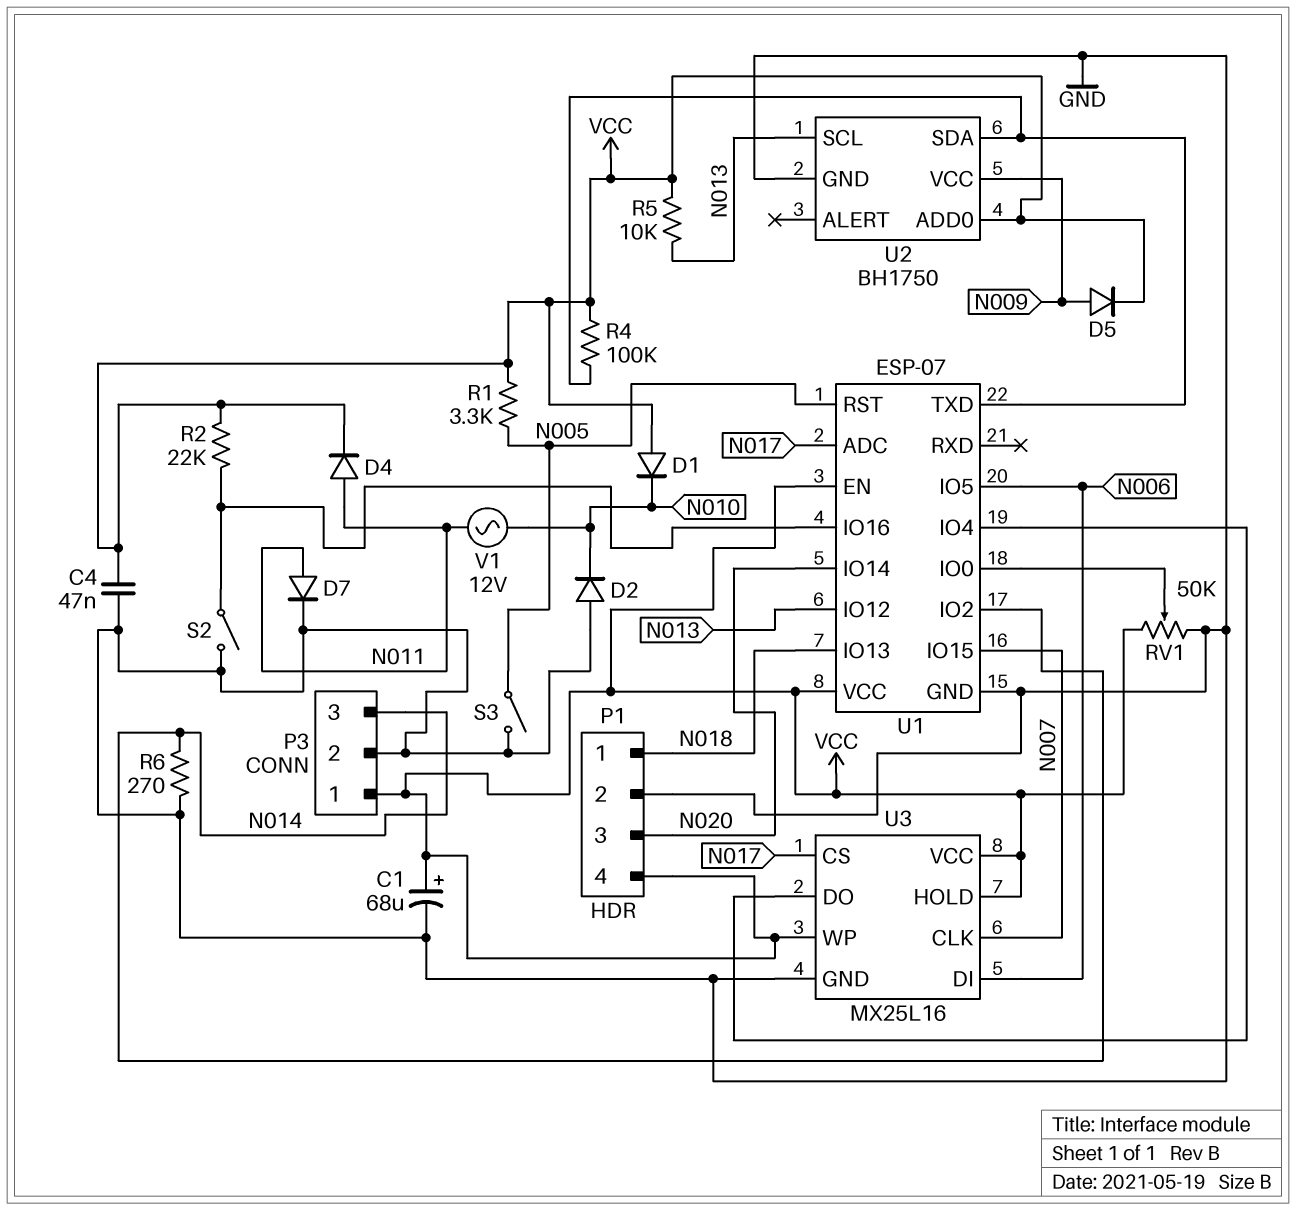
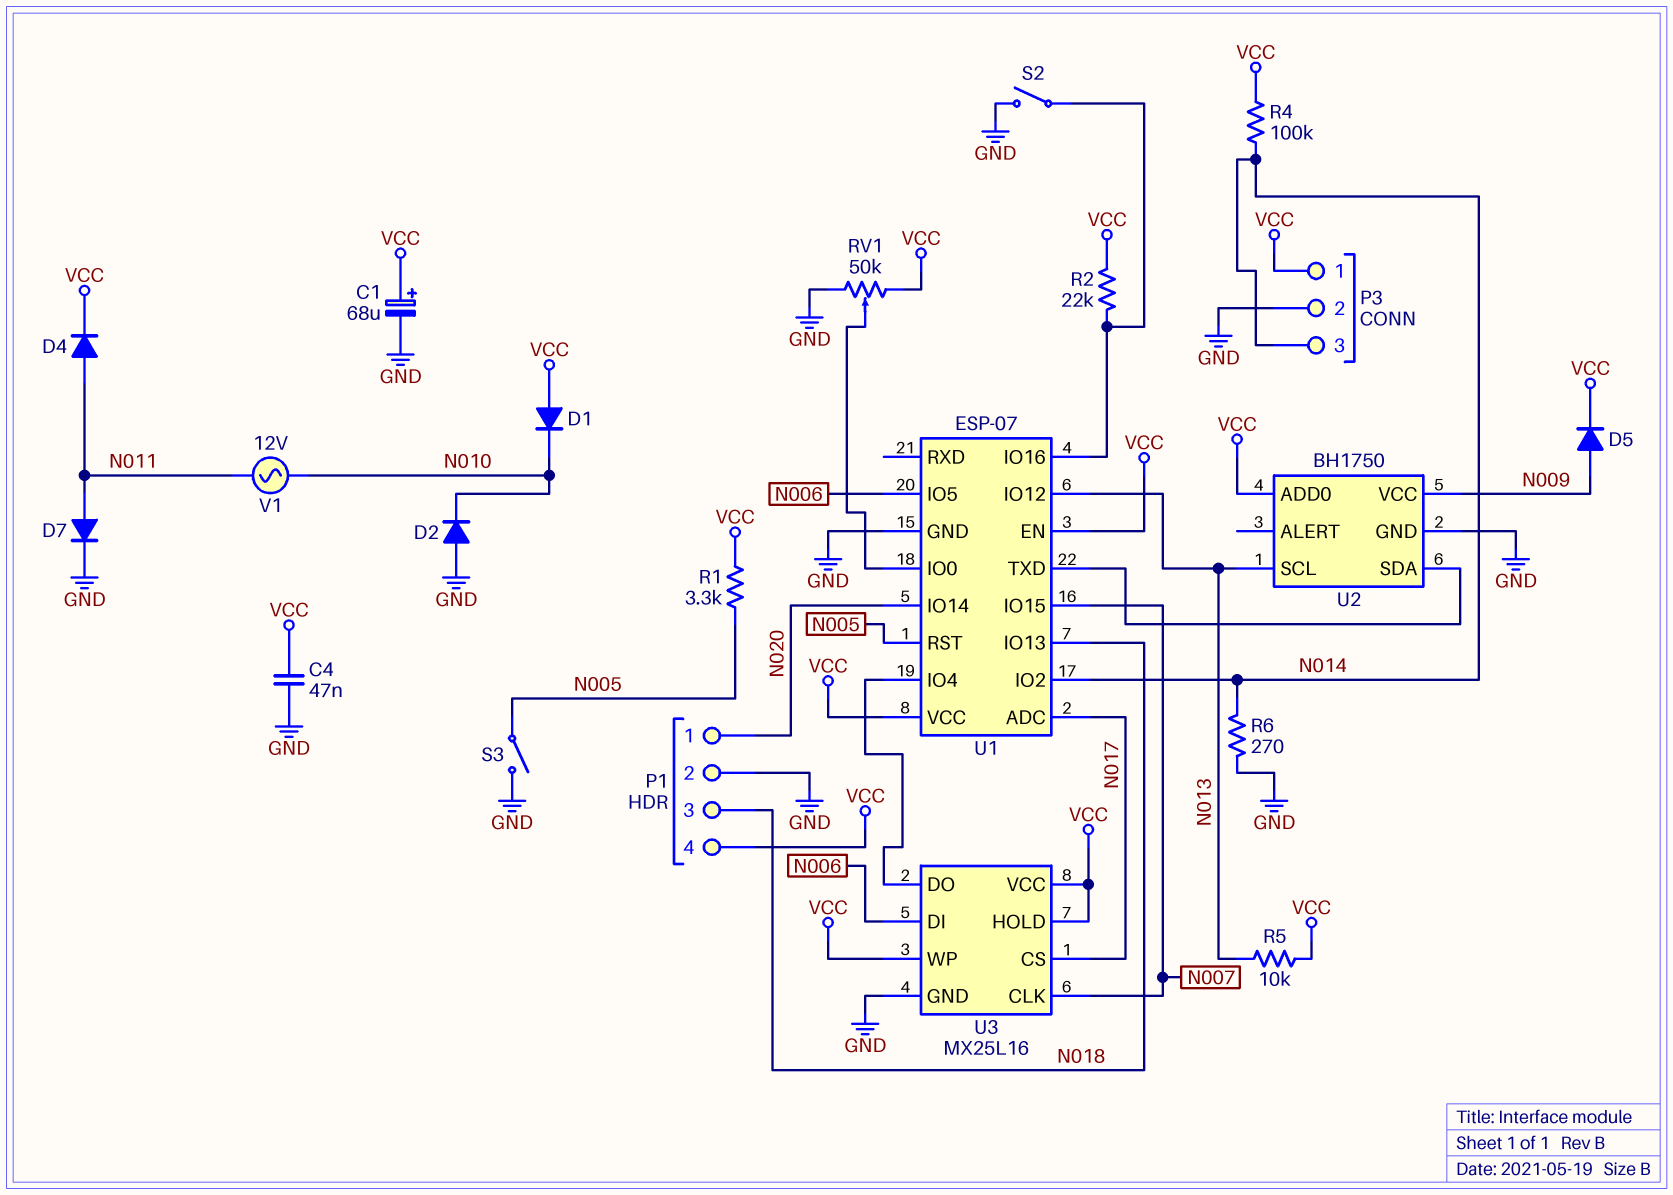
P1 pin 1: N018 -> N020
P1 pin 3: N020 -> N018
R4: 100k (U1/TXD, VCC) -> 100k (N014, VCC)

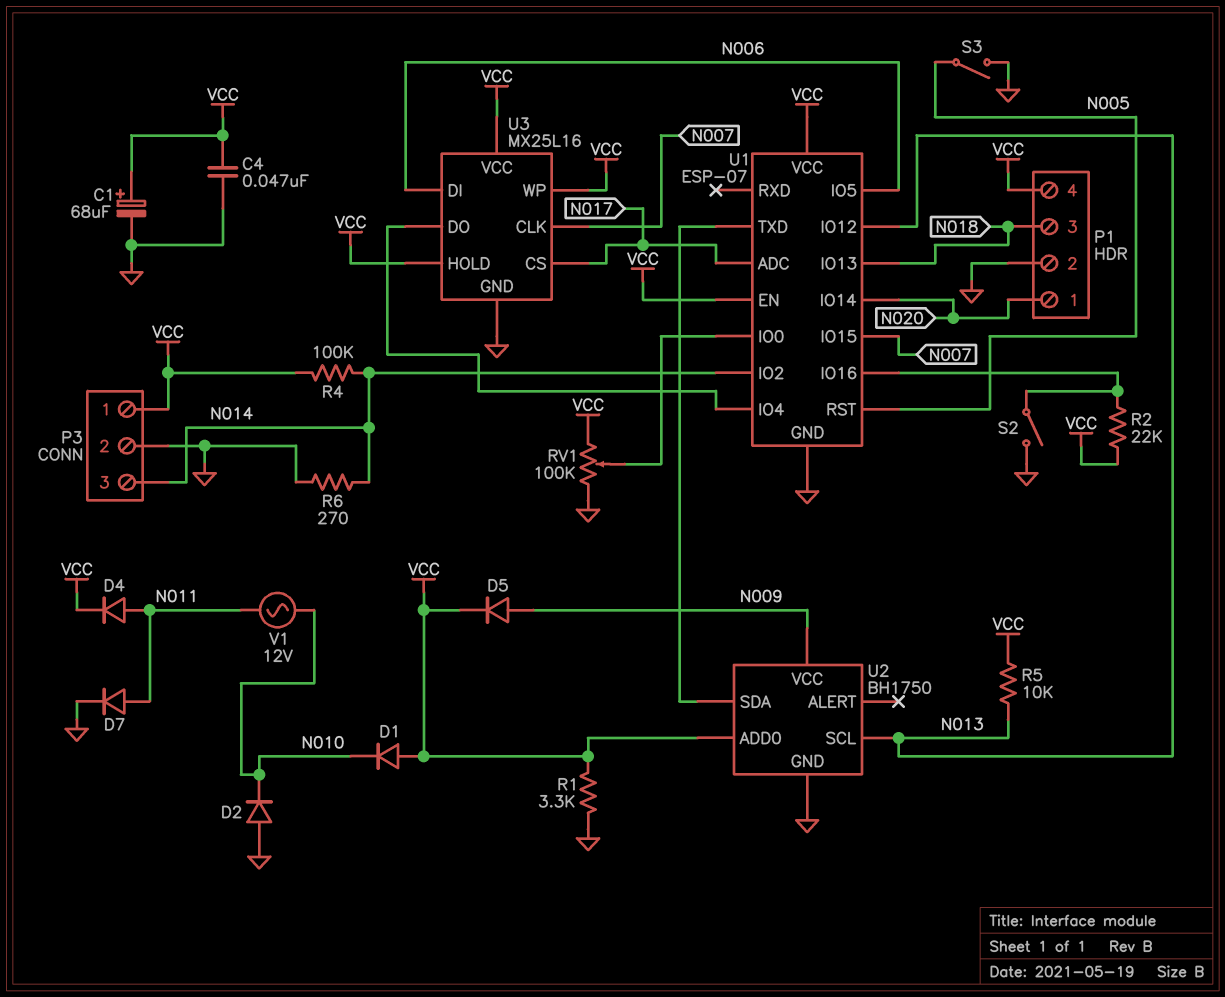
R1: 3.3k (N005, VCC) -> 3.3k (GND, VCC)
RV1: 50k (GND, VCC, wiper U1/IO0) -> 100k (GND, VCC, wiper U1/IO0)

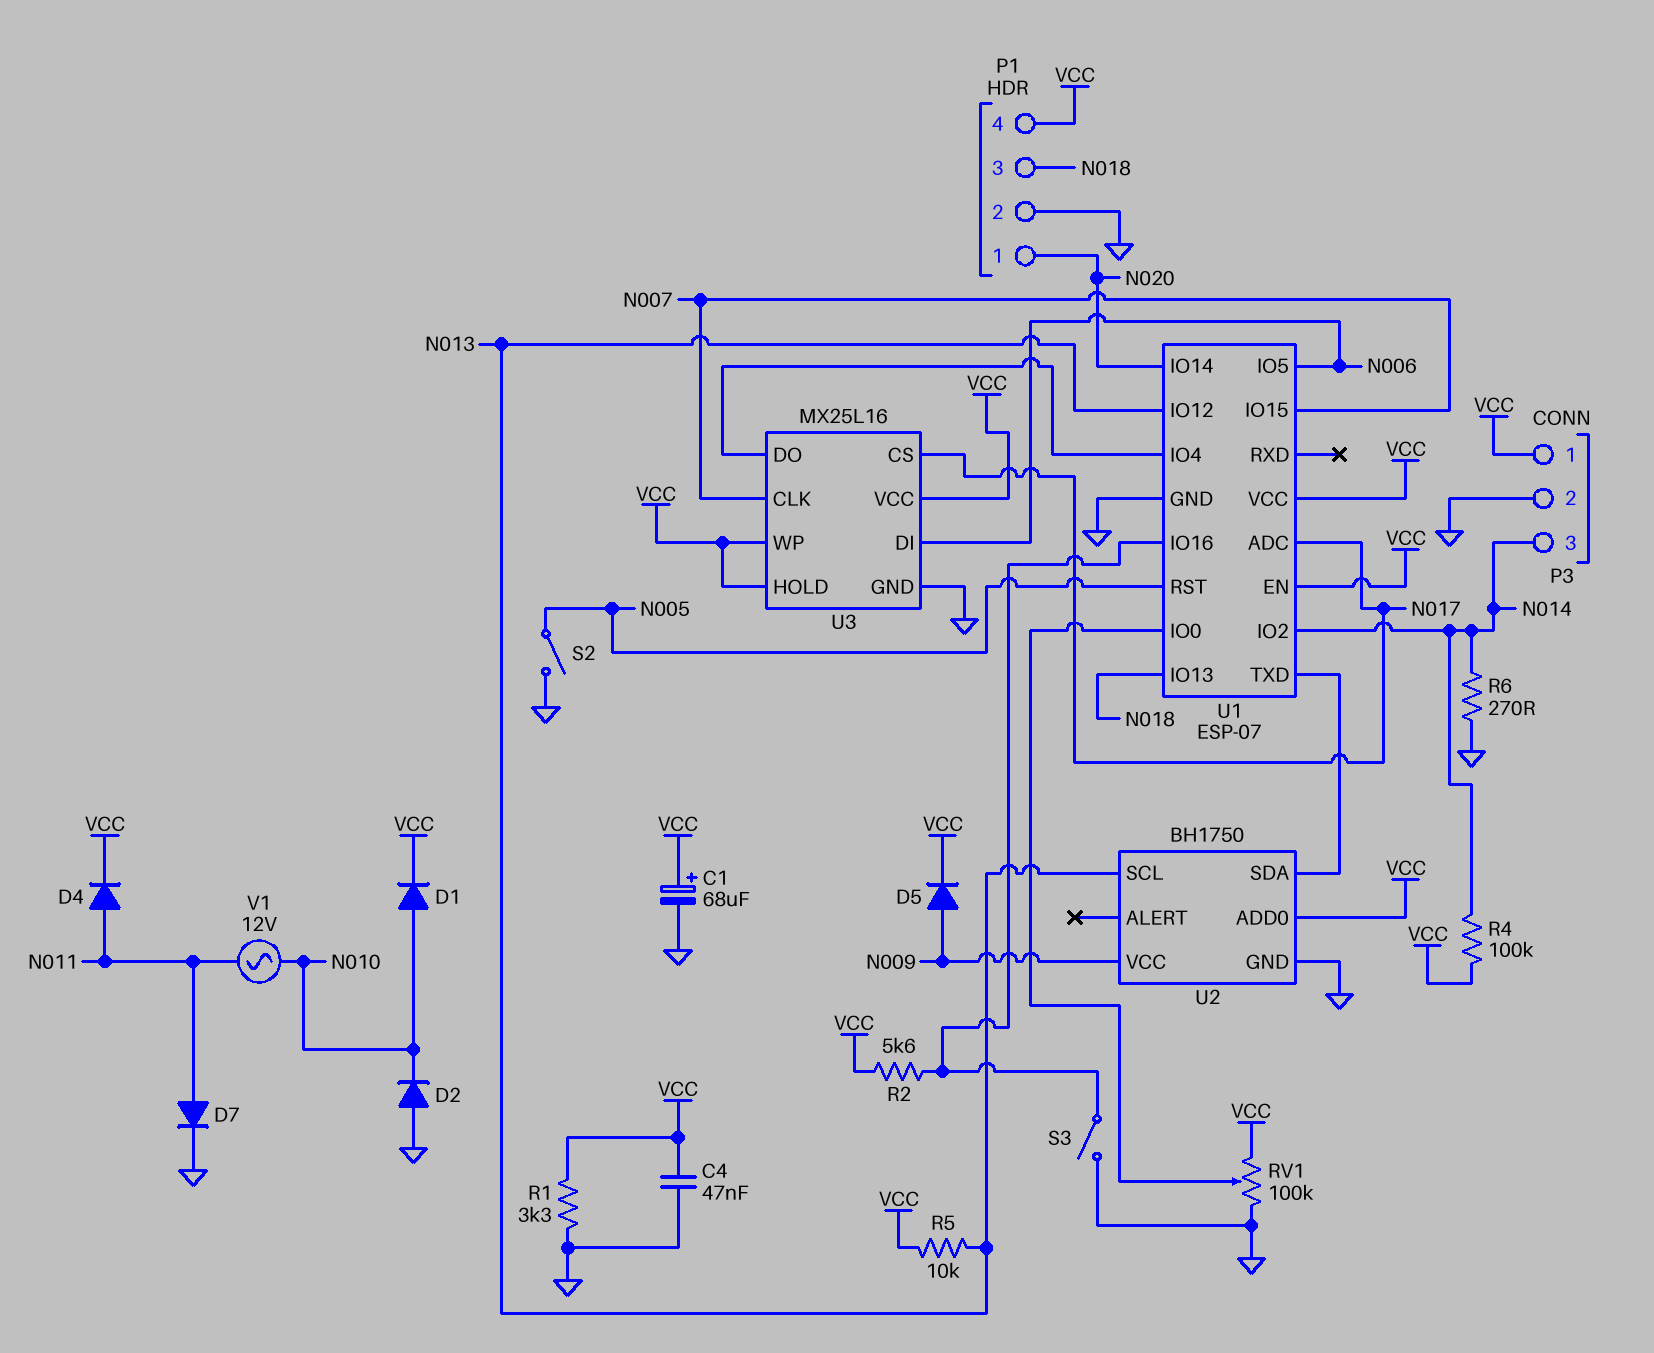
D1: diode (A VCC, K N010) -> diode (A N010, K VCC)
R2: 22k (U1/IO16, VCC) -> 5.6k (U1/IO16, VCC)
S2: switch (GND, U1/IO16) -> switch (GND, N005)
S3: switch (GND, N005) -> switch (GND, U1/IO16)

